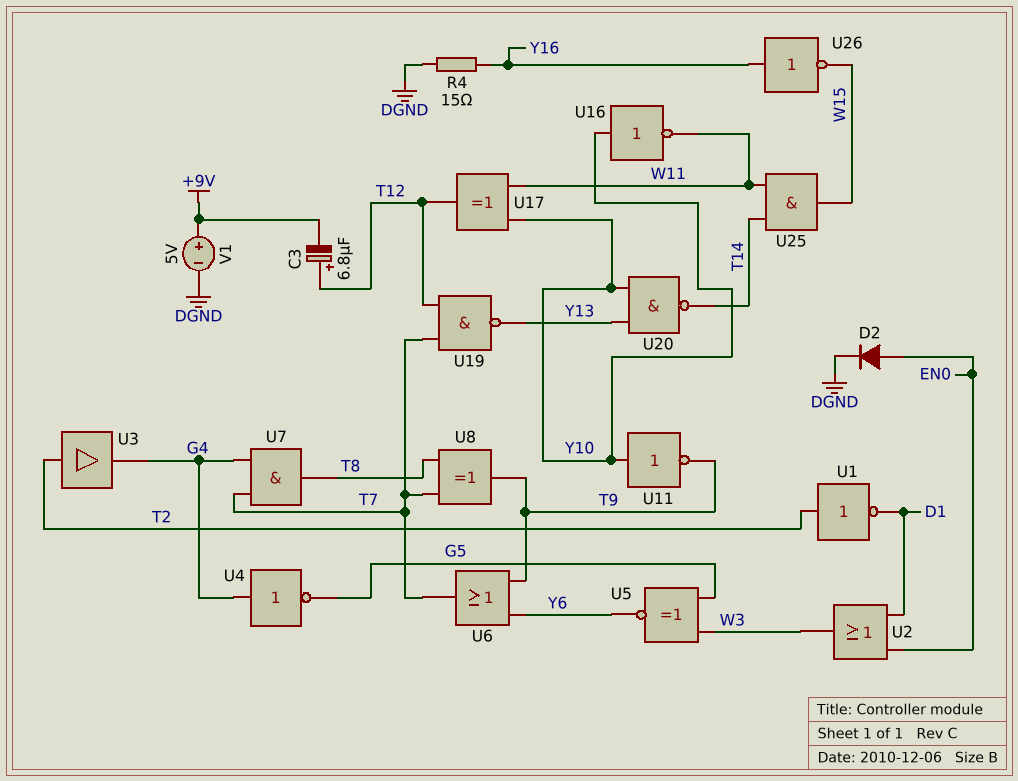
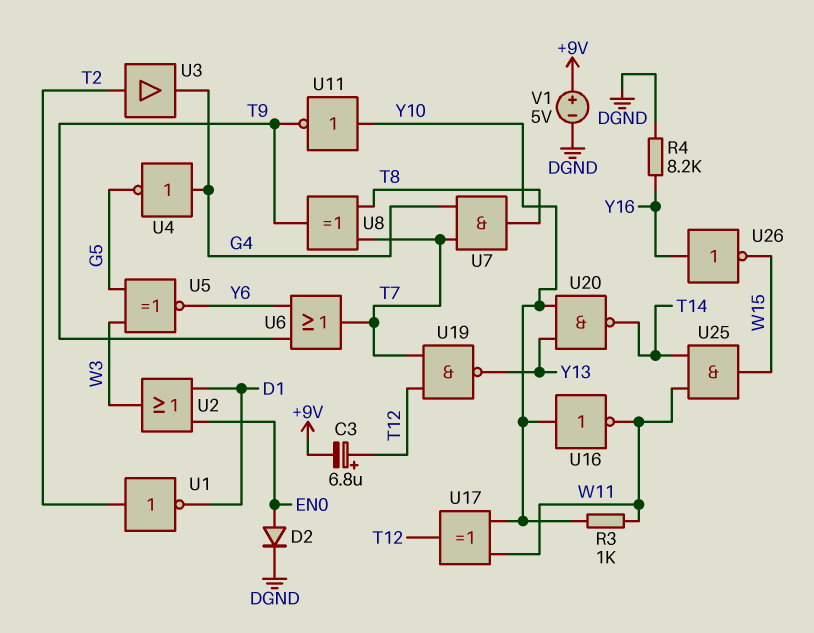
R3: none -> 1k (W11, Y10)
R4: 15 (DGND, Y16) -> 8.2k (DGND, Y16)

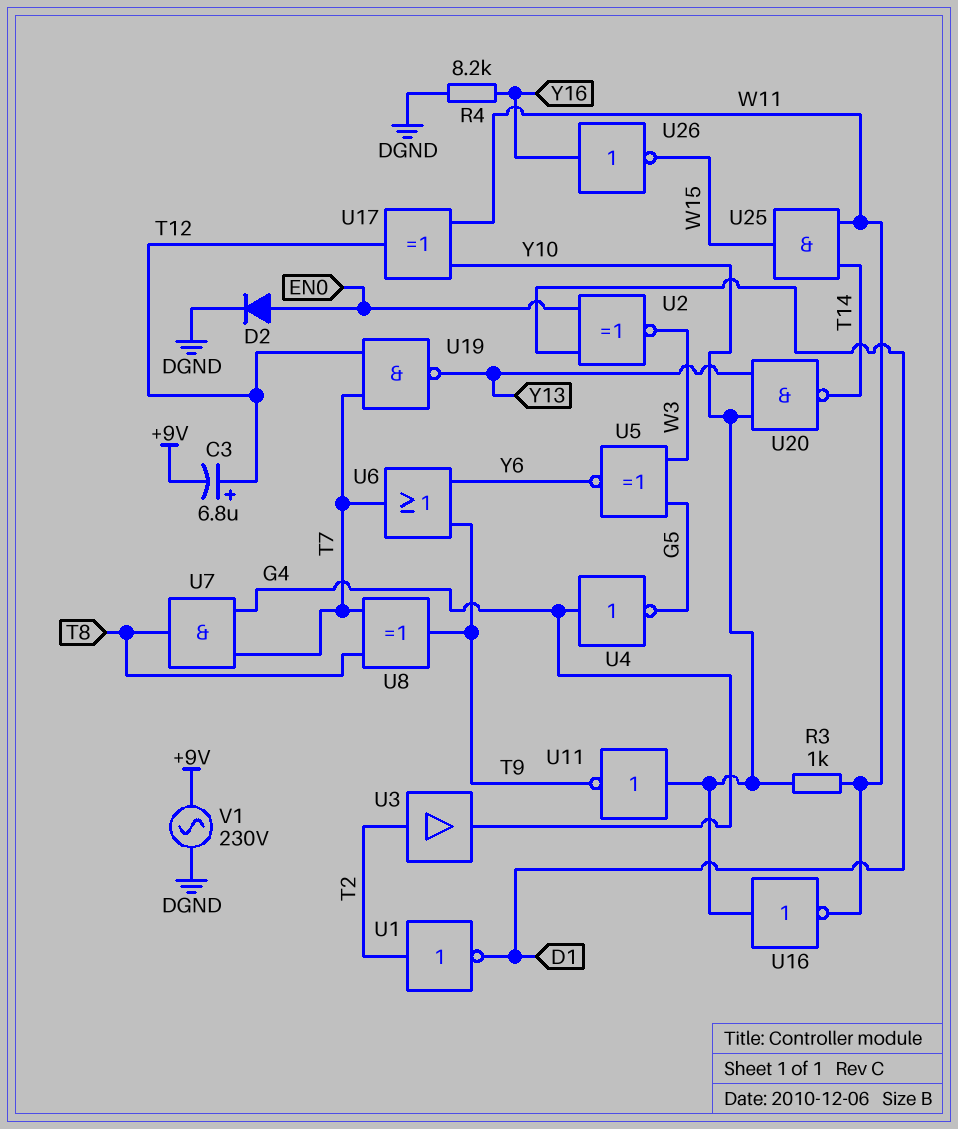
U2: OR (in D1, in EN0, out W3) -> XNOR (in D1, in EN0, out W3)
V1: 5V (plus +9V, minus DGND) -> AC 230V (+9V, DGND)

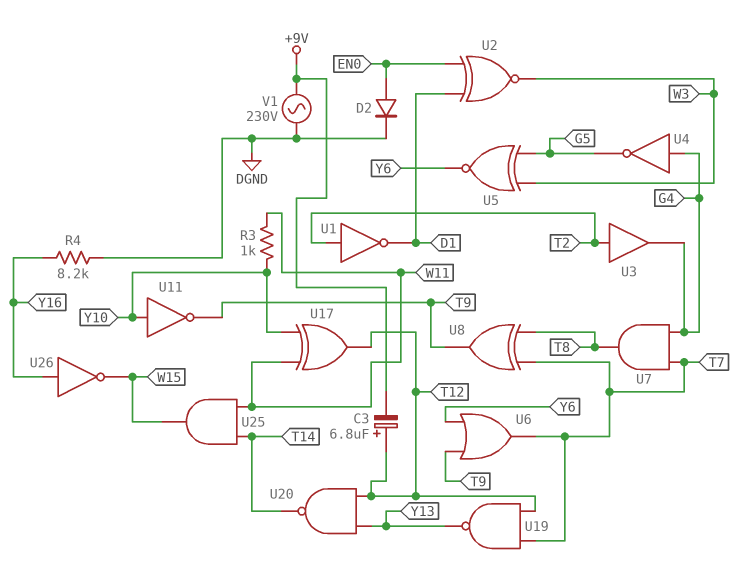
U16: NOT (in Y10, out W11) -> none
U20: NAND (in Y10, in Y13, out T14) -> NAND (in T12, in Y13, out T14)

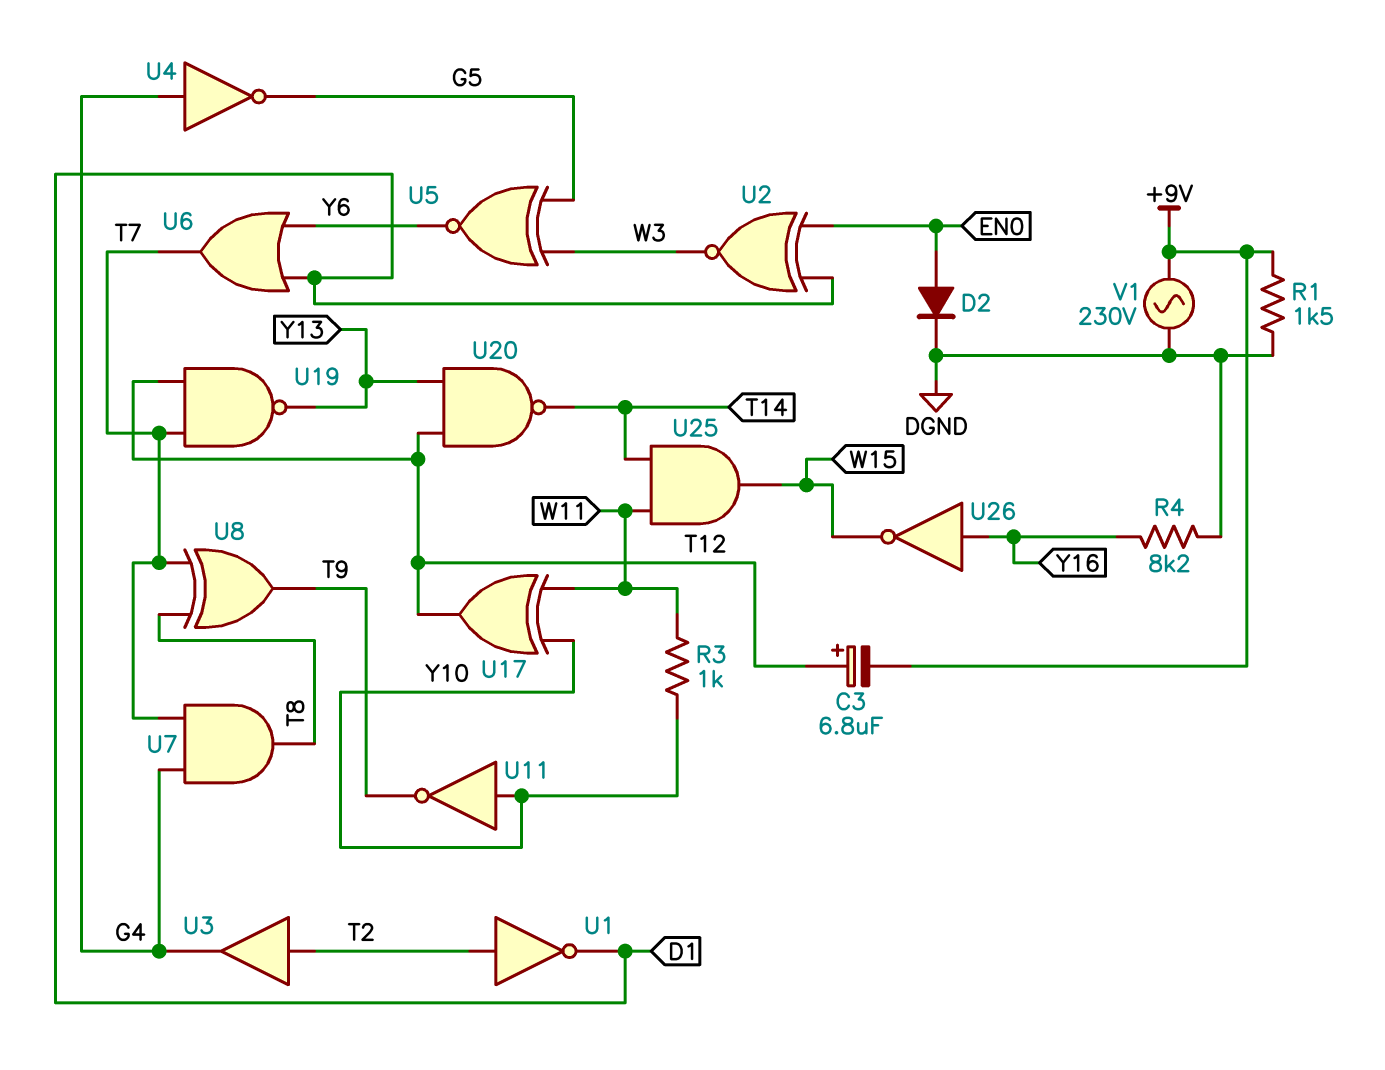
R1: none -> 1.5k (+9V, DGND)
U6: OR (in T9, in Y6, out T7) -> OR (in D1, in Y6, out T7)

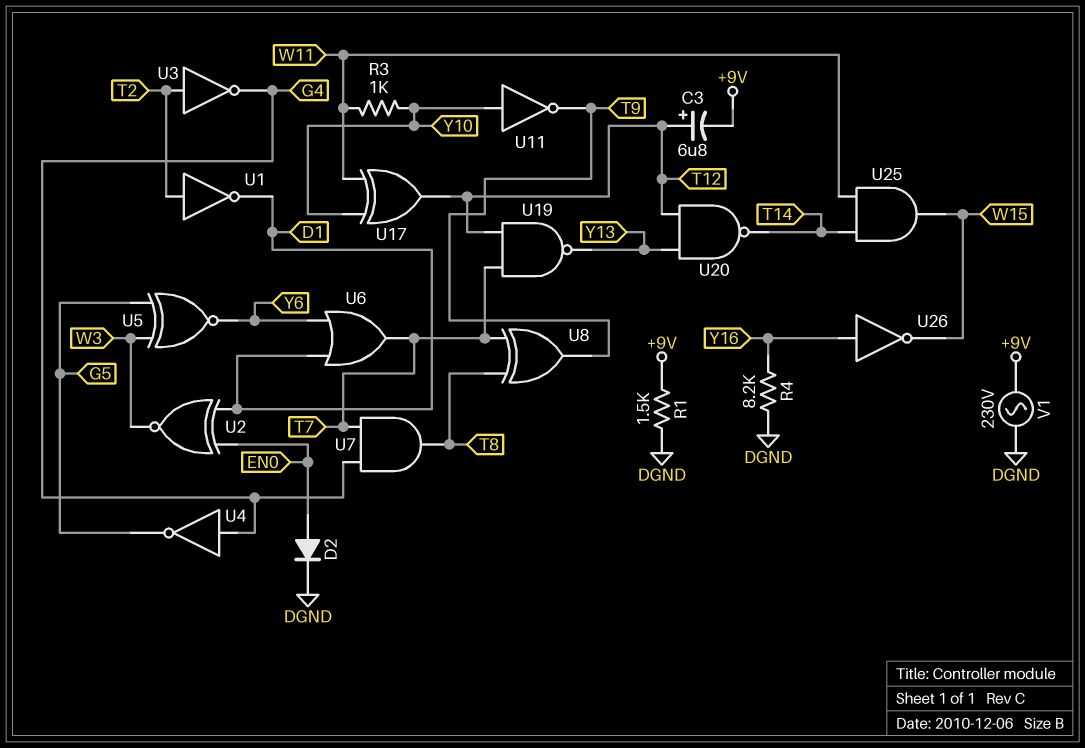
U3: buffer (in T2, out G4) -> NOT (in T2, out G4)

